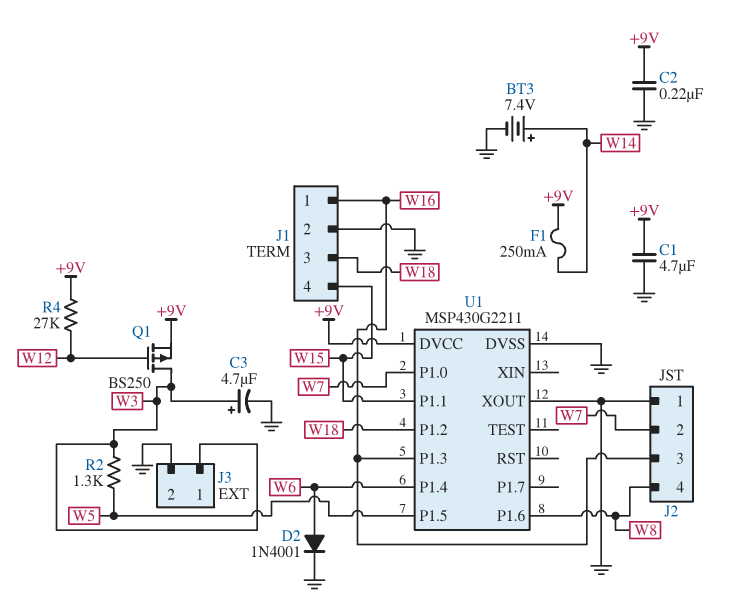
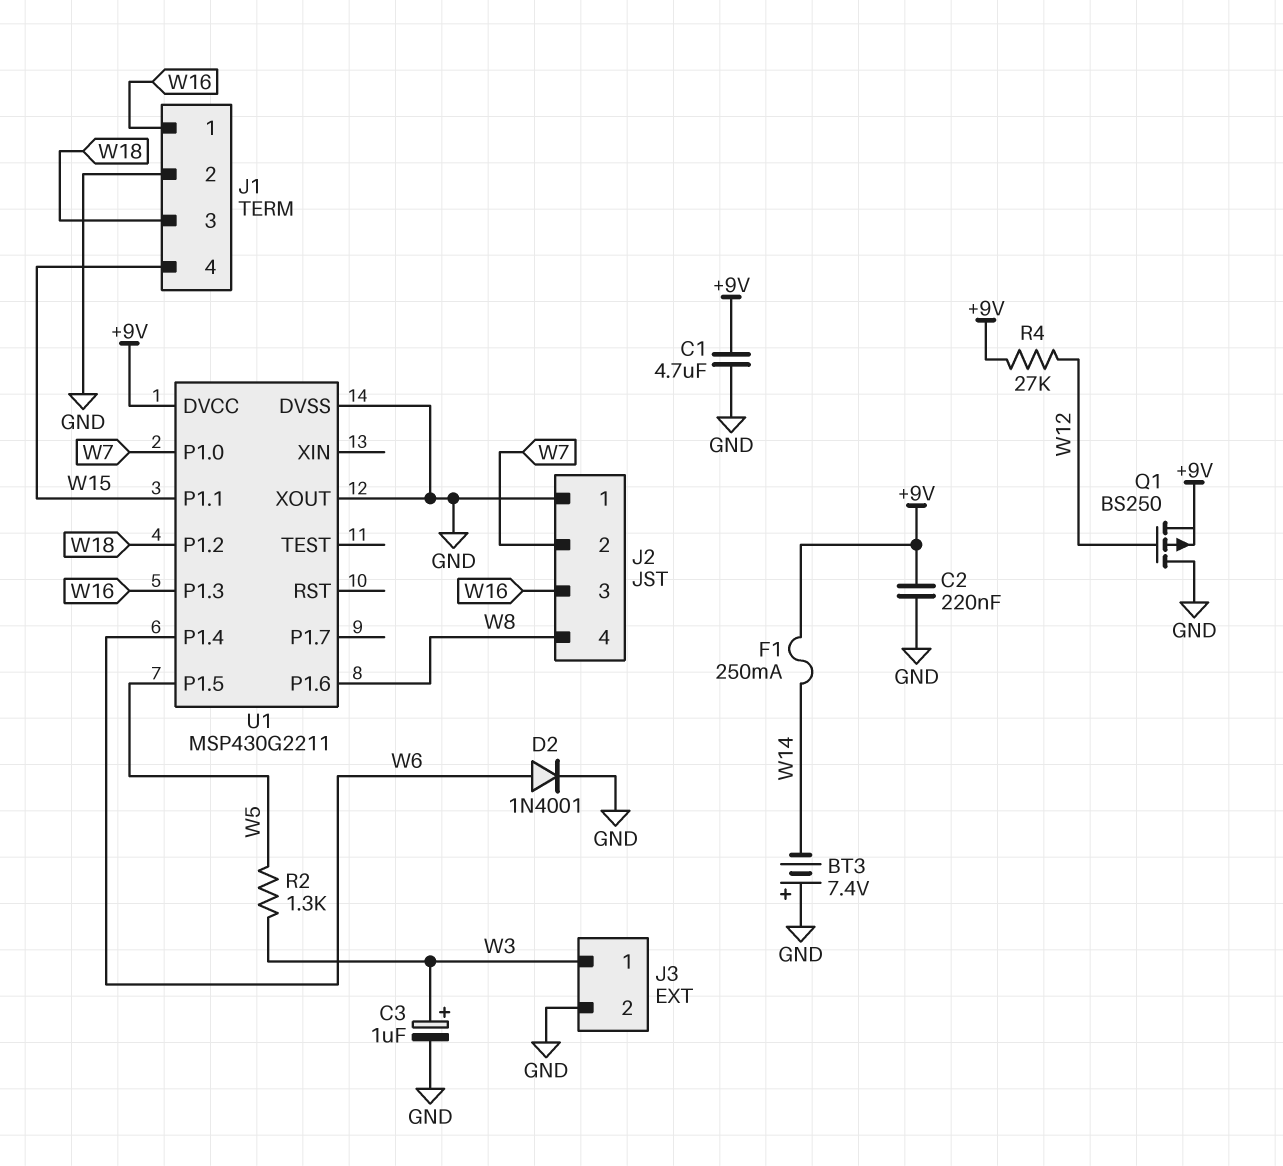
BT3: 7.4V (plus W14, minus GND) -> 7.4V (plus GND, minus W14)
C3: 4.7uF (plus W3, minus GND) -> 1uF (plus W3, minus GND)
Q1: PMOS BS250 (G W12, D W3, S +9V) -> PMOS BS250 (G W12, D GND, S +9V)

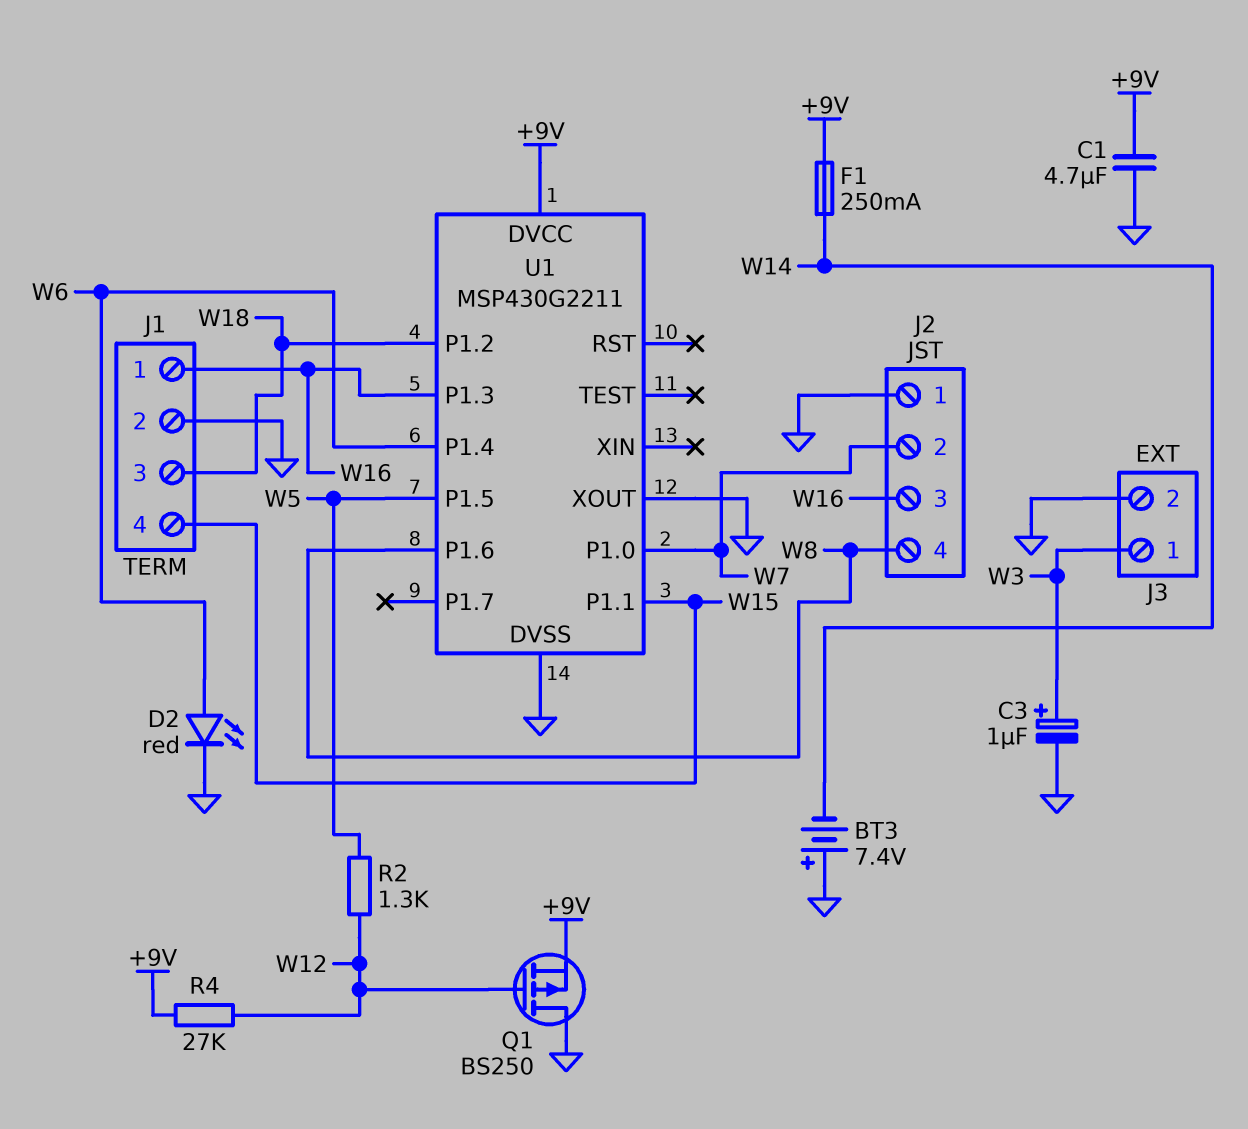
C2: 220nF (+9V, GND) -> none
D2: diode 1N4001 (A W6, K GND) -> LED red (A W6, K GND)
R2: 1.3k (W3, W5) -> 1.3k (W5, W12)

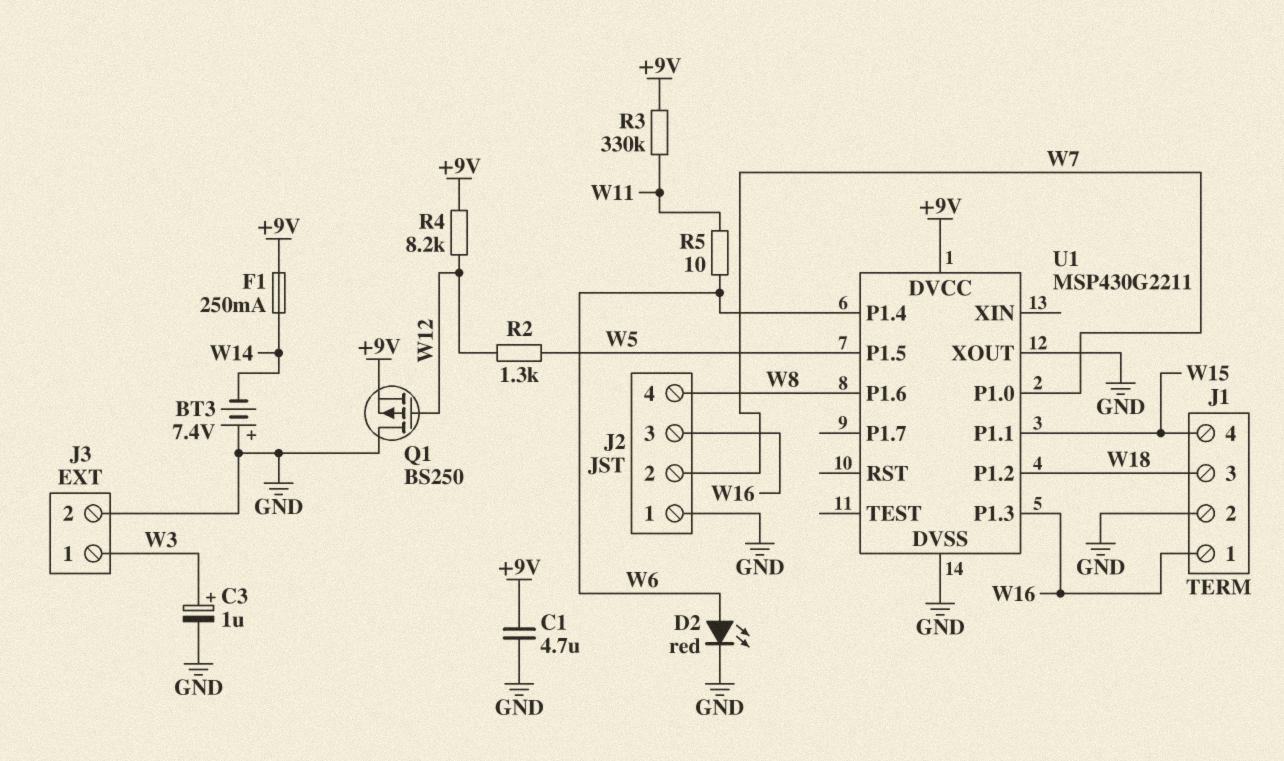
R3: none -> 330k (+9V, W11)
R4: 27k (+9V, W12) -> 8.2k (+9V, W12)
R5: none -> 10 (W6, W11)

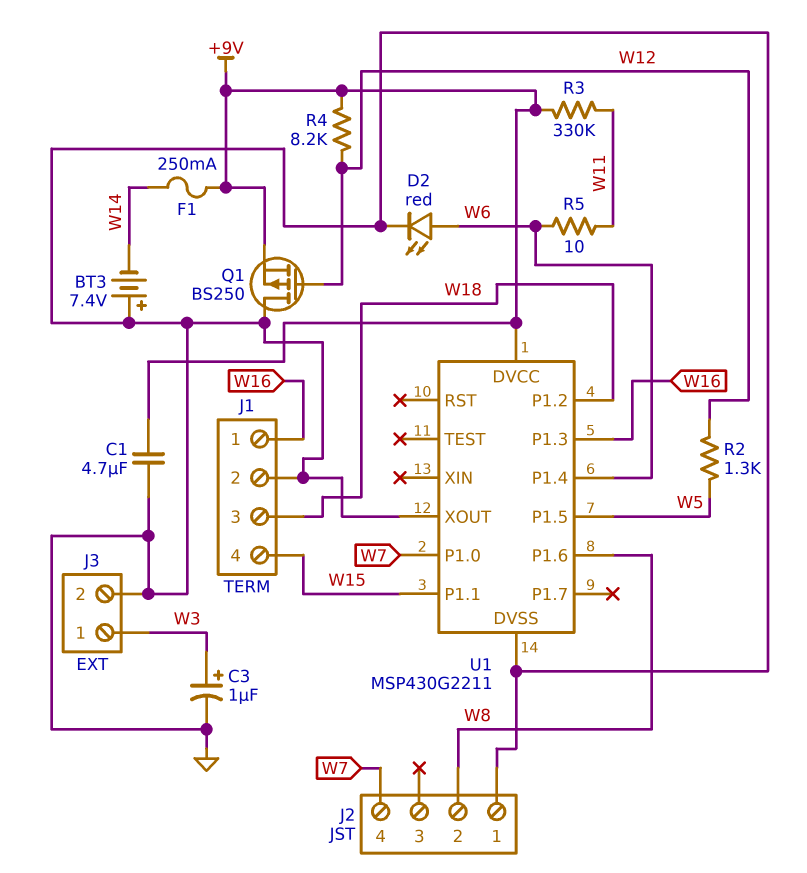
J2 pin 2: W7 -> W8
J2 pin 3: W16 -> none
J2 pin 4: W8 -> W7

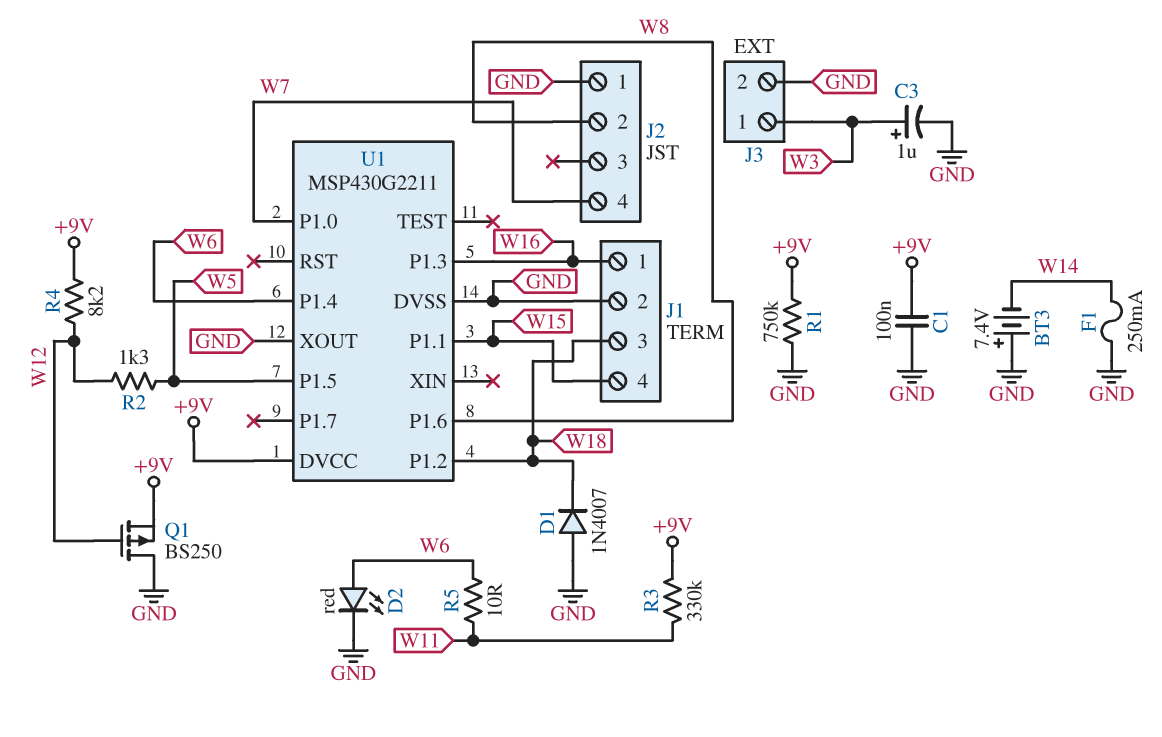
C1: 4.7uF (+9V, GND) -> 100nF (+9V, GND)
D1: none -> diode 1N4007 (A GND, K W18)
F1: 250mA (+9V, W14) -> 250mA (GND, W14)
R1: none -> 750k (+9V, GND)

